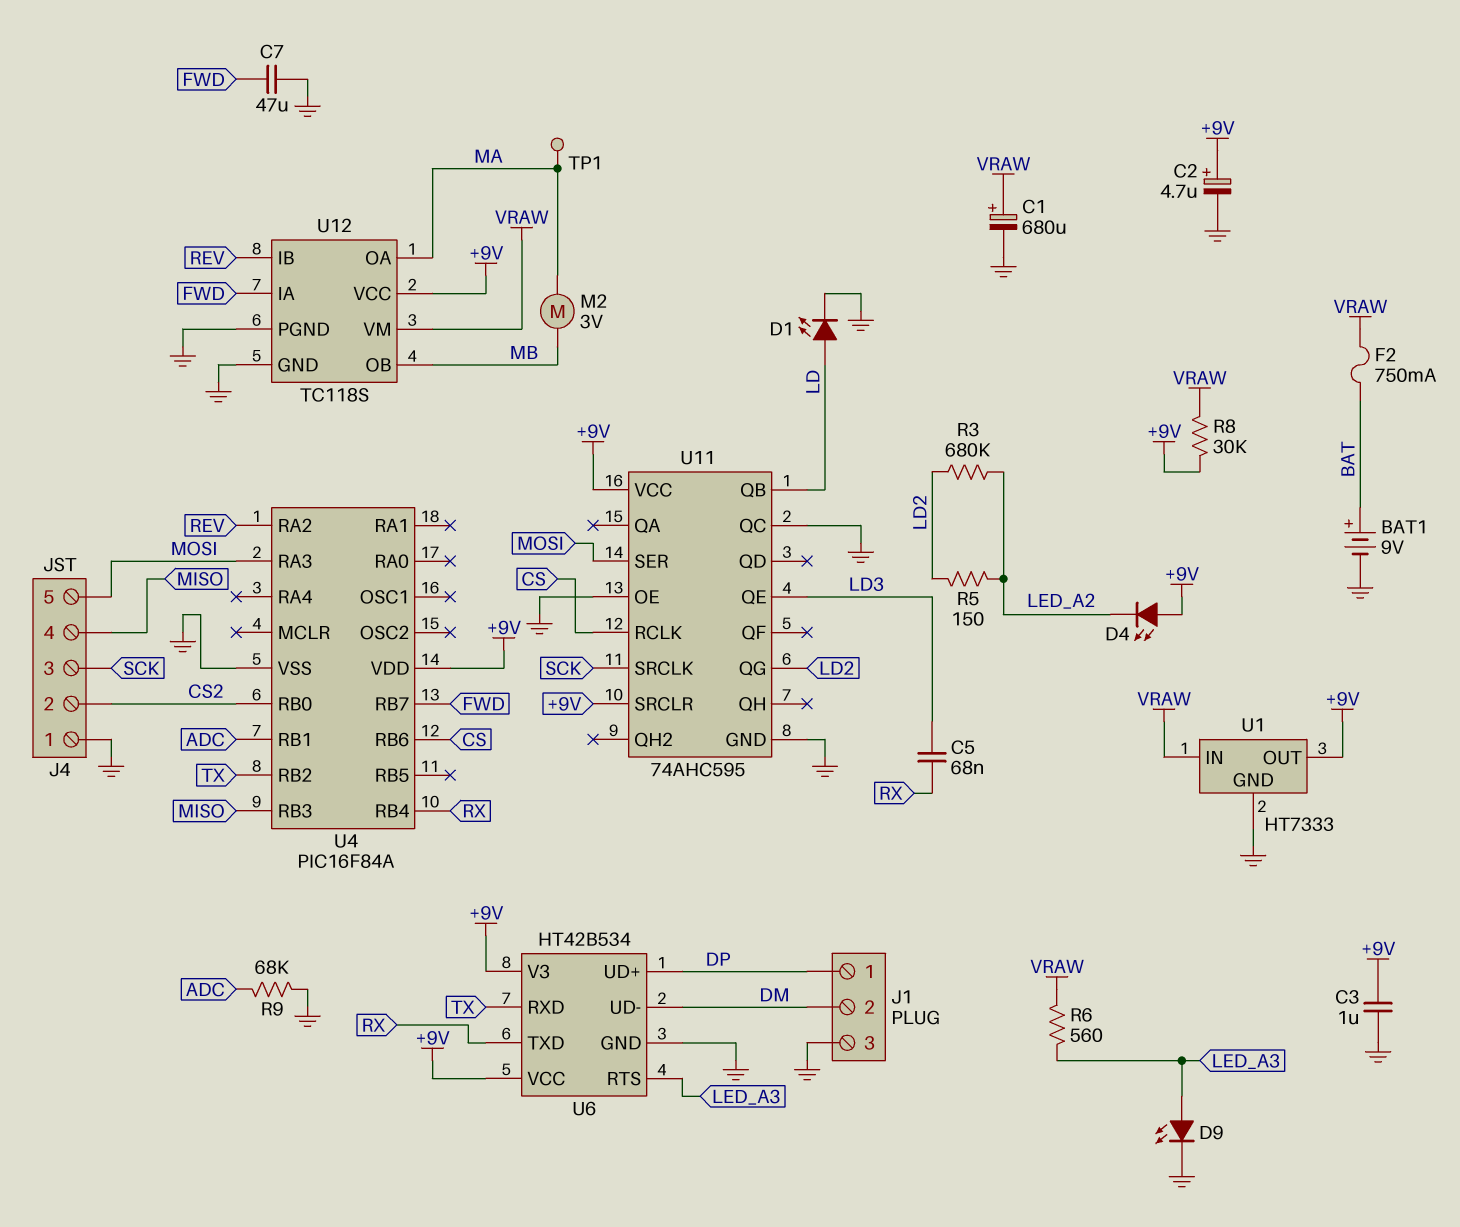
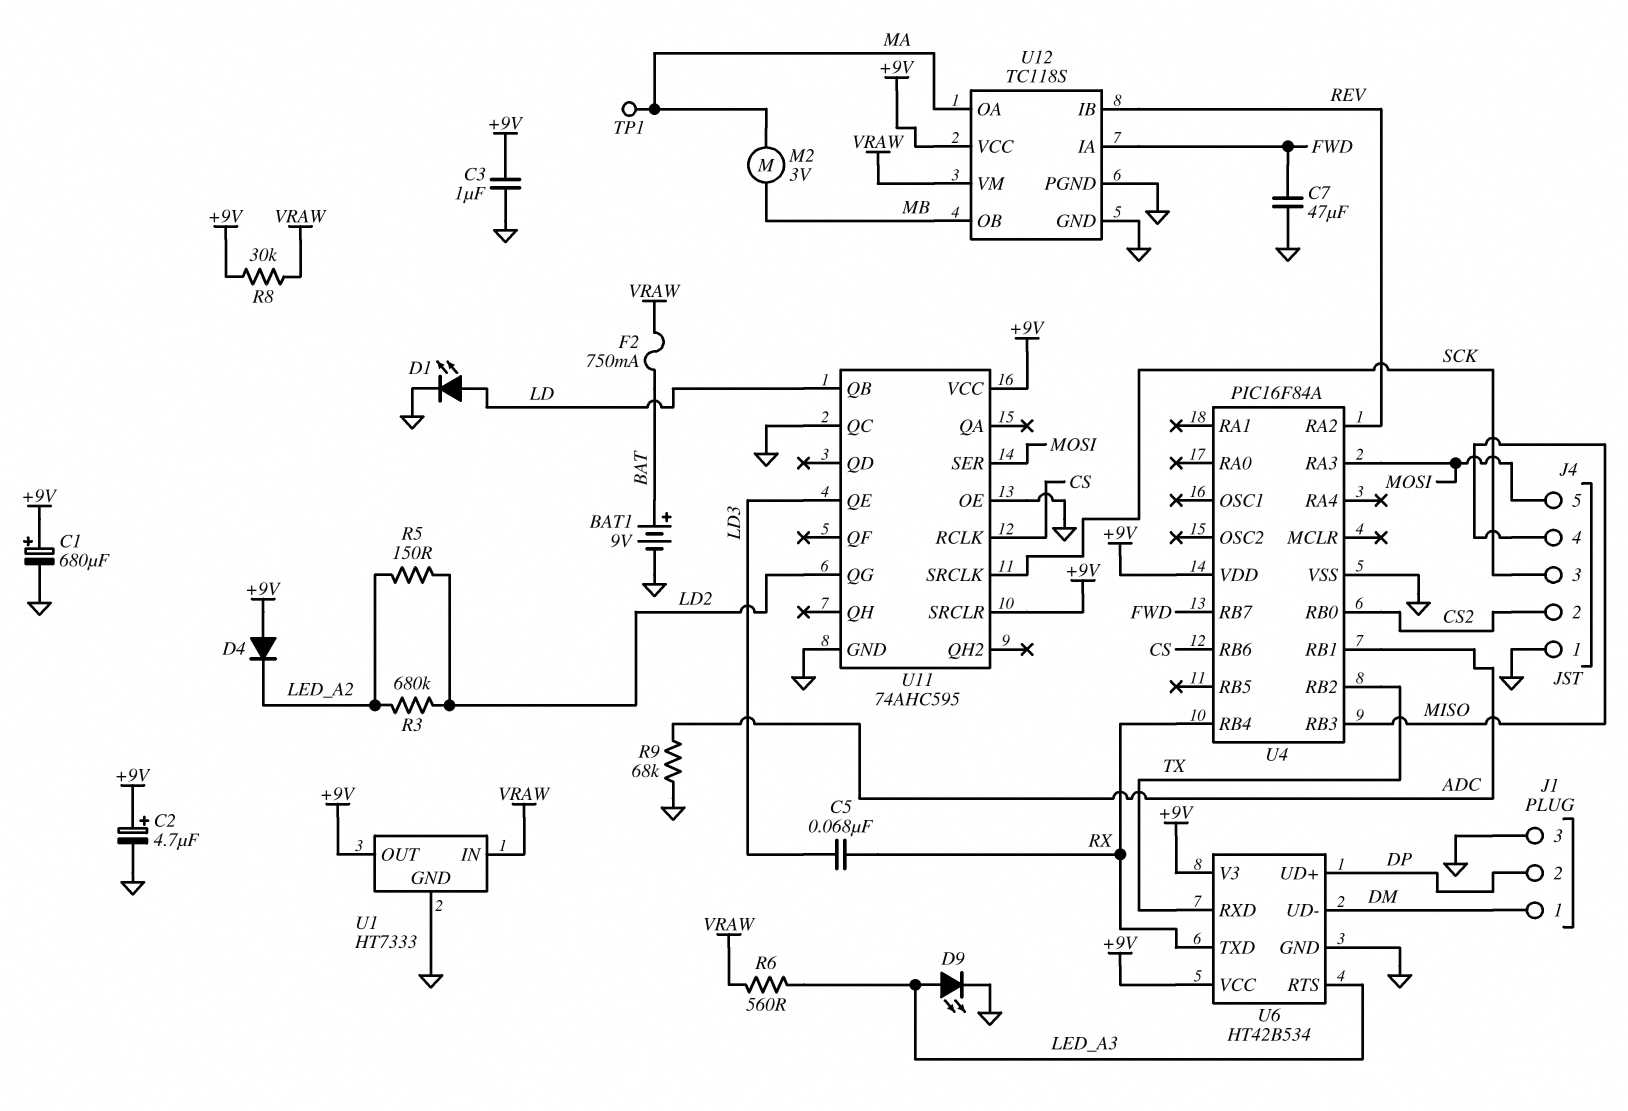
C1: 680uF (plus VRAW, minus GND) -> 680uF (plus +9V, minus GND)
D4: LED (A +9V, K LED_A2) -> diode (A +9V, K LED_A2)
J1 pin 1: DP -> DM
J1 pin 2: DM -> DP

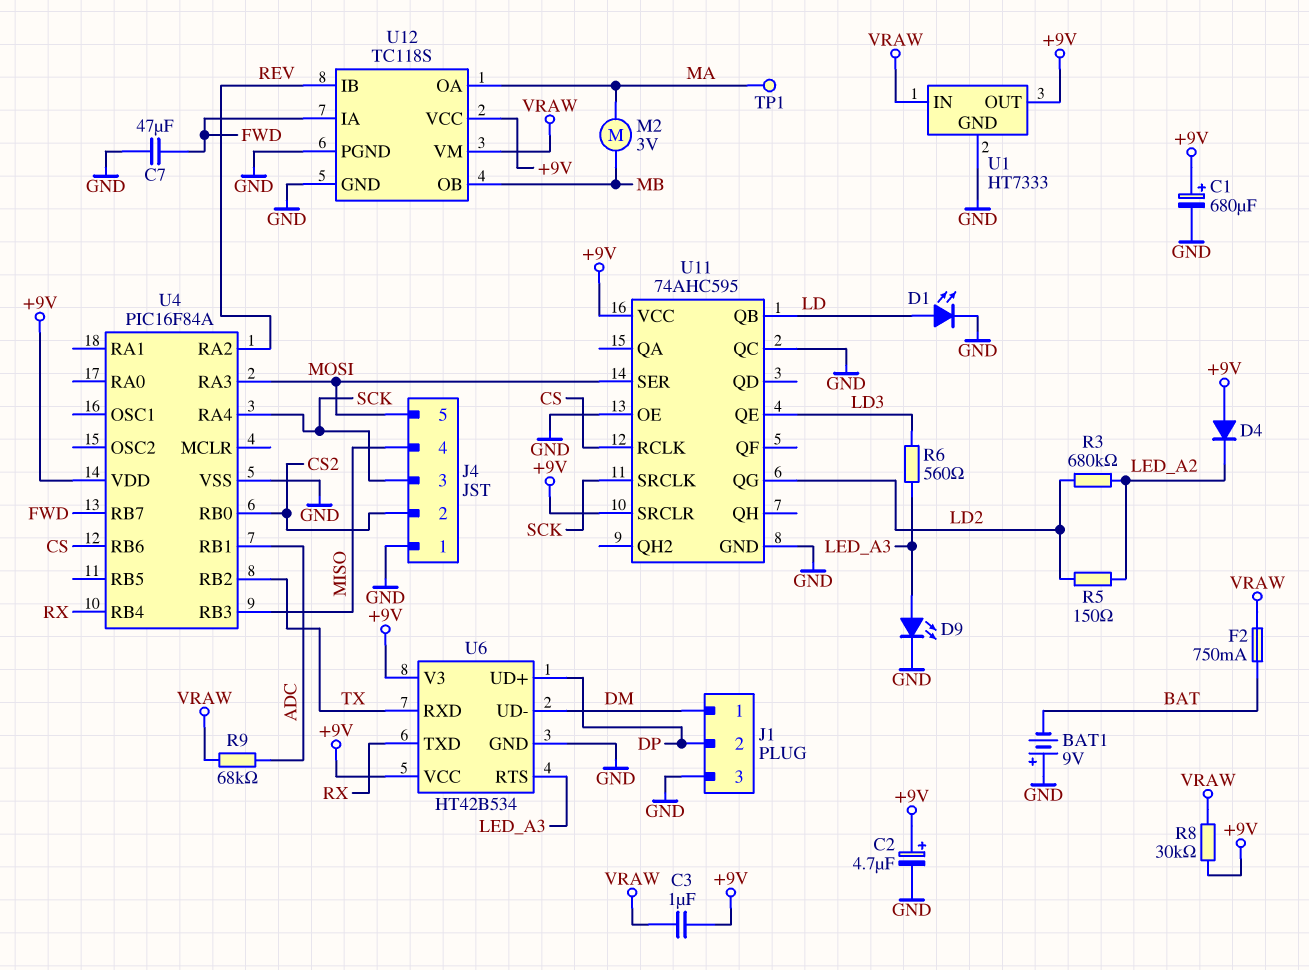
BAT1: 9V (plus BAT, minus GND) -> 9V (plus GND, minus BAT)
C3: 1uF (+9V, GND) -> 1uF (+9V, VRAW)
C5: 68nF (LD3, RX) -> none
R6: 560 (LED_A3, VRAW) -> 560 (LD3, LED_A3)
R9: 68k (ADC, GND) -> 68k (ADC, VRAW)
U4 pin RA4: none -> SCK

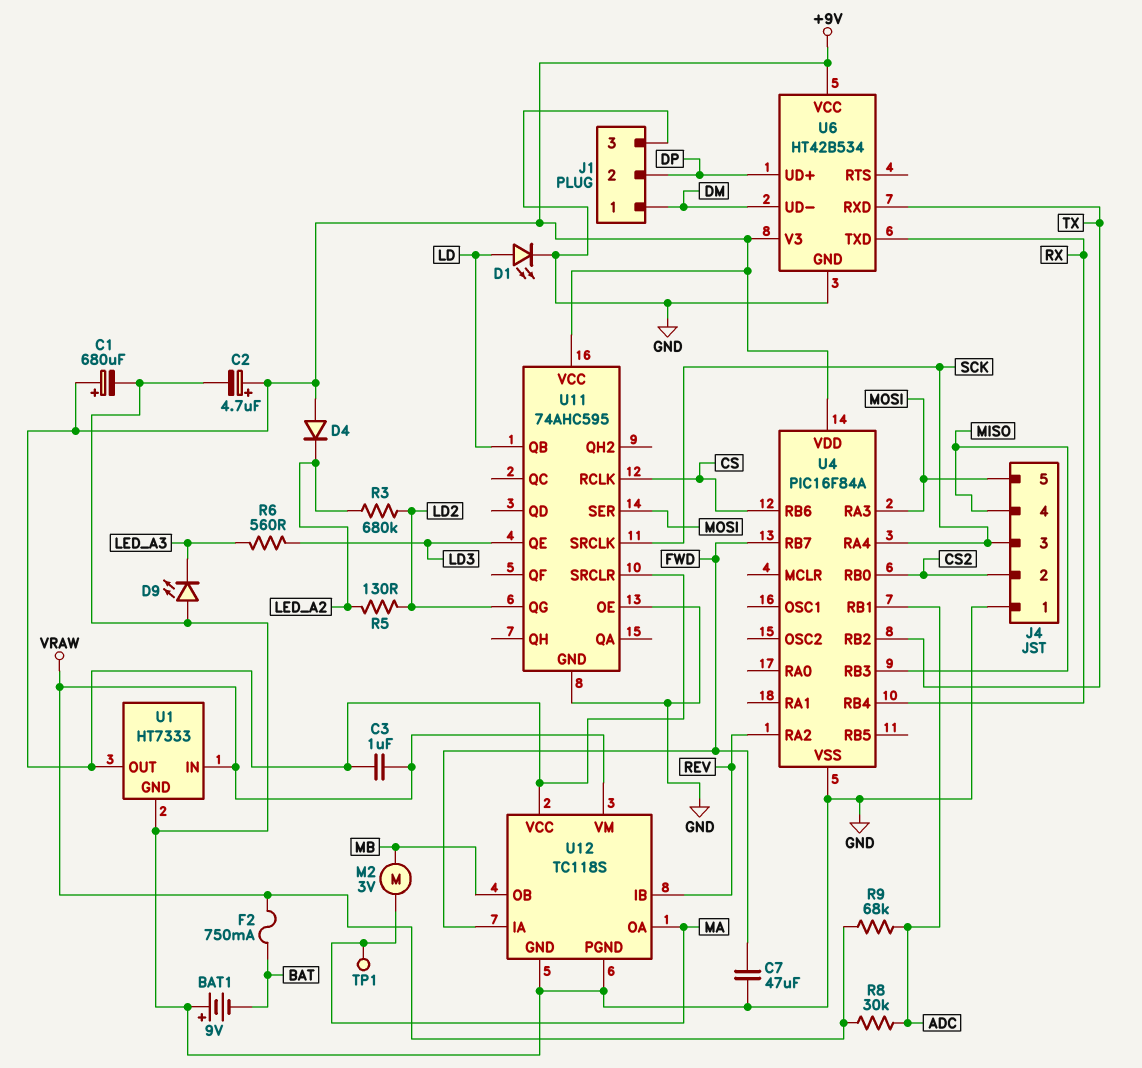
D9: LED (A LED_A3, K GND) -> LED (A GND, K LED_A3)
R5: 150 (LD2, LED_A2) -> 130 (LD2, LED_A2)
R8: 30k (+9V, VRAW) -> 30k (ADC, VRAW)
U6 pin RTS: LED_A3 -> none
U11 pin QC: GND -> none

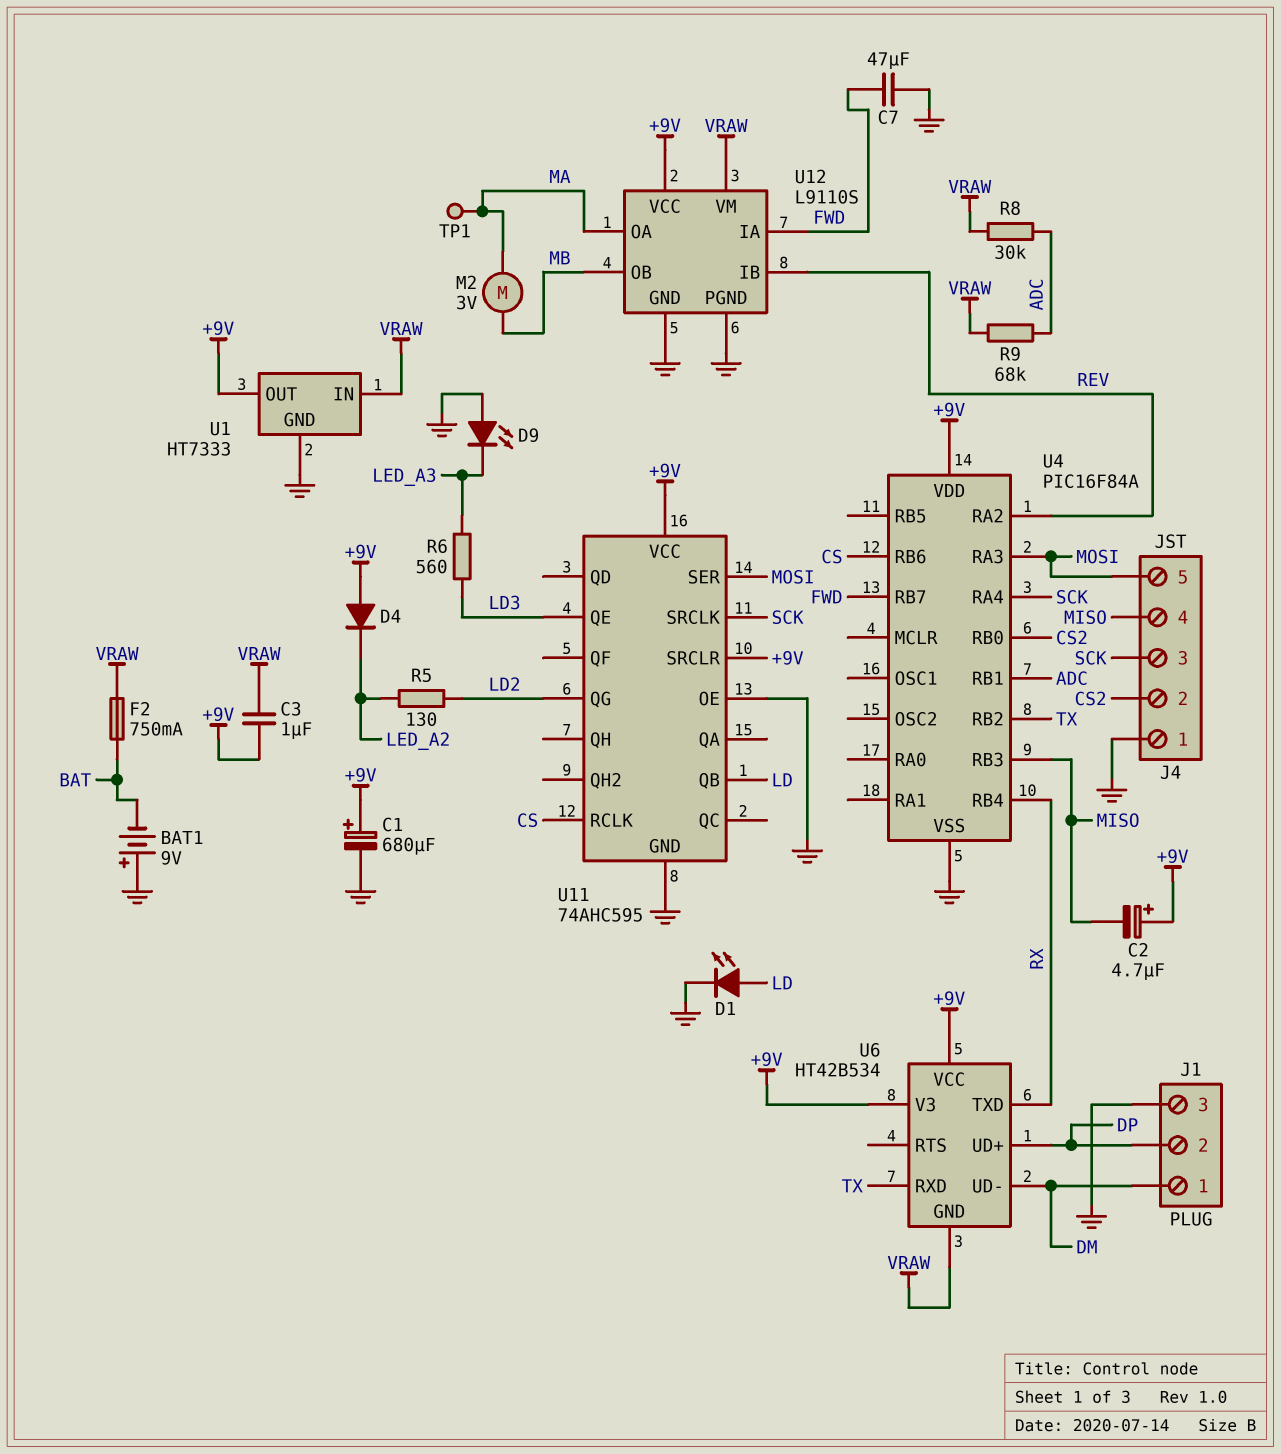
C2: 4.7uF (plus +9V, minus GND) -> 4.7uF (plus +9V, minus MISO)
R3: 680k (LD2, LED_A2) -> none
U6 pin GND: GND -> VRAW
U12: TC118S -> L9110S

